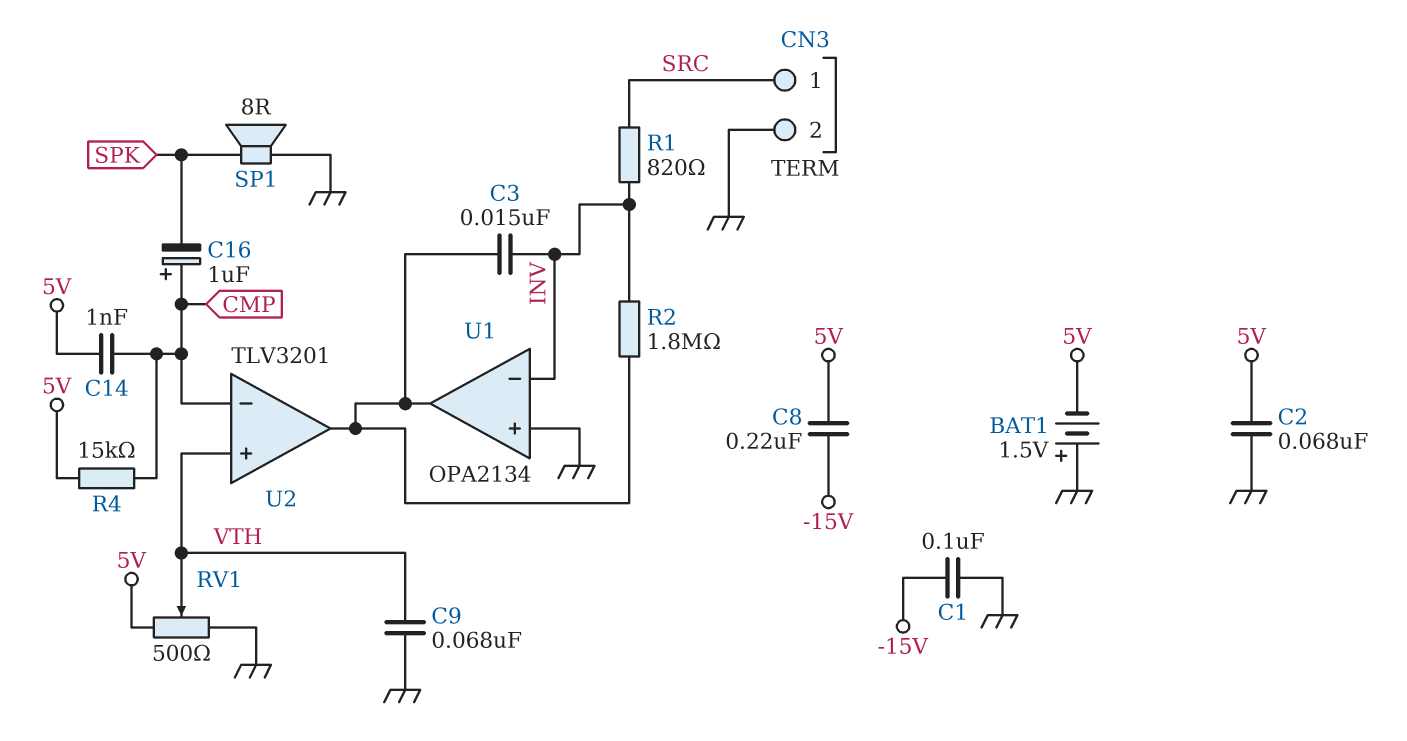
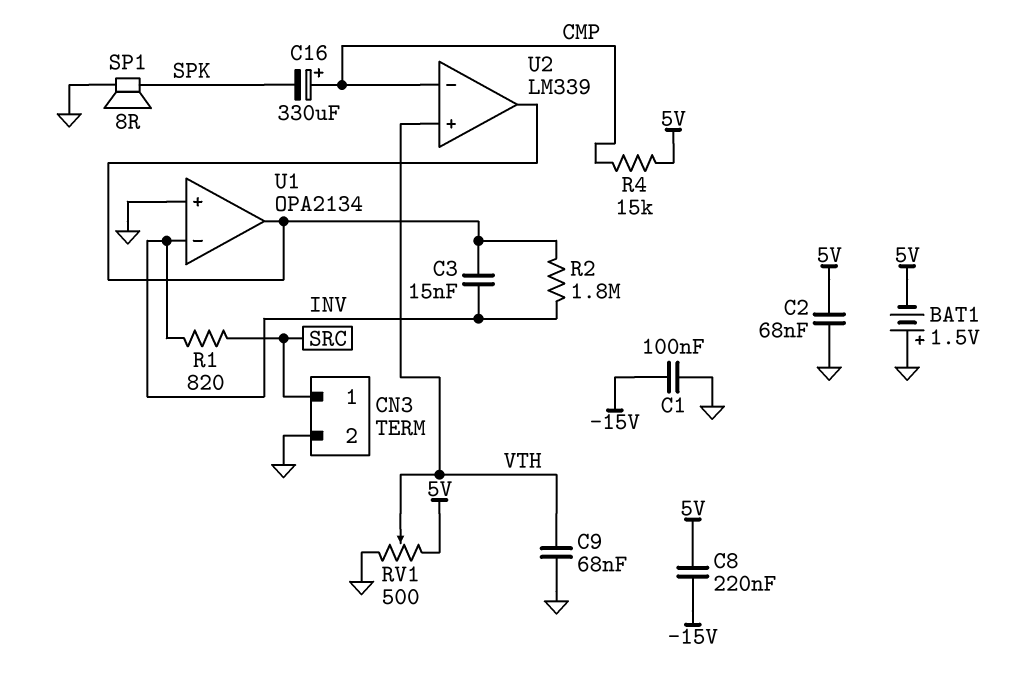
C14: 1nF (5V, CMP) -> none
C16: 1uF (plus CMP, minus SPK) -> 330uF (plus CMP, minus SPK)
U2: TLV3201 -> LM339

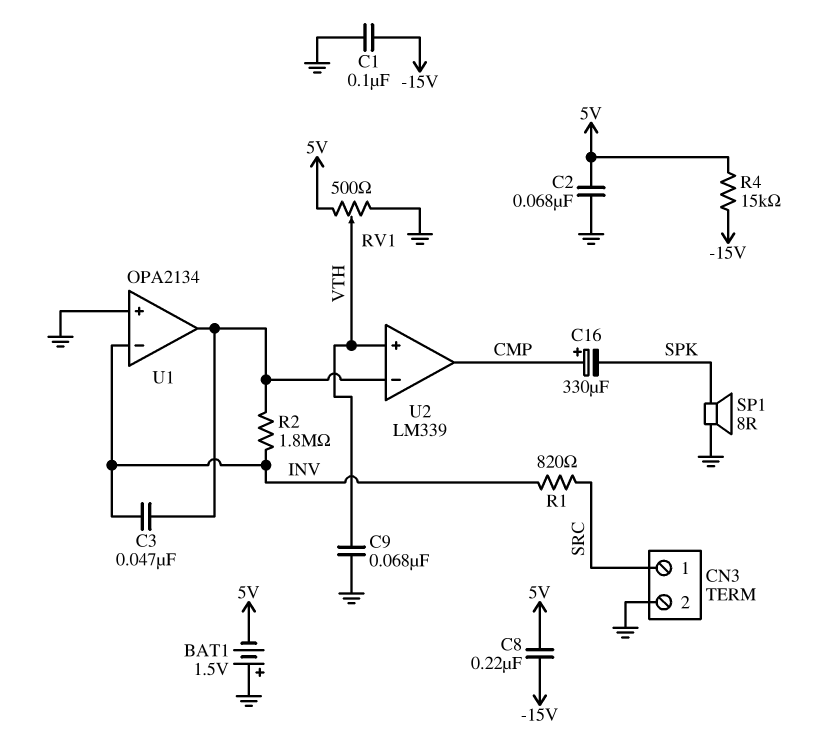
C3: 15nF (INV, U1/out) -> 47nF (INV, U1/out)
R4: 15k (5V, CMP) -> 15k (-15V, 5V)
U2 pin in-: CMP -> U1/out
U2 pin out: U1/out -> CMP

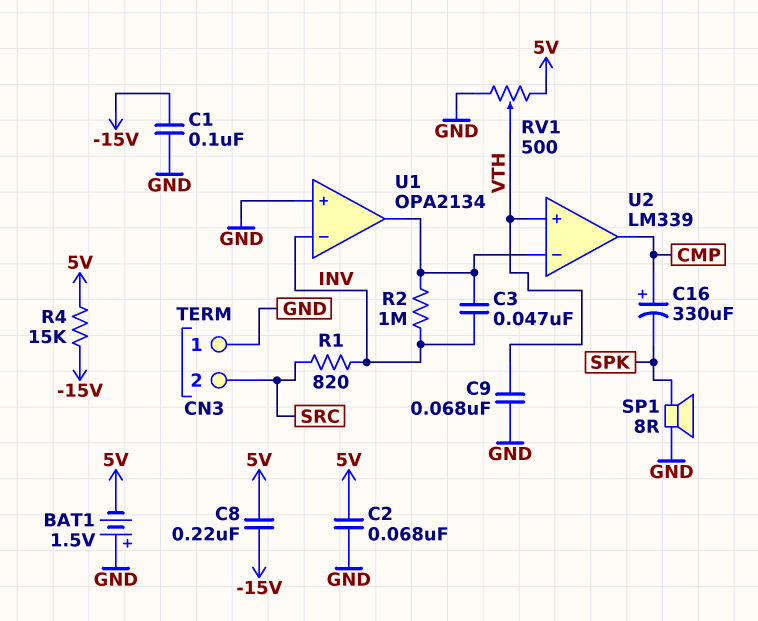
CN3 pin 1: SRC -> GND
CN3 pin 2: GND -> SRC
R2: 1.8M (INV, U1/out) -> 1M (INV, U1/out)

